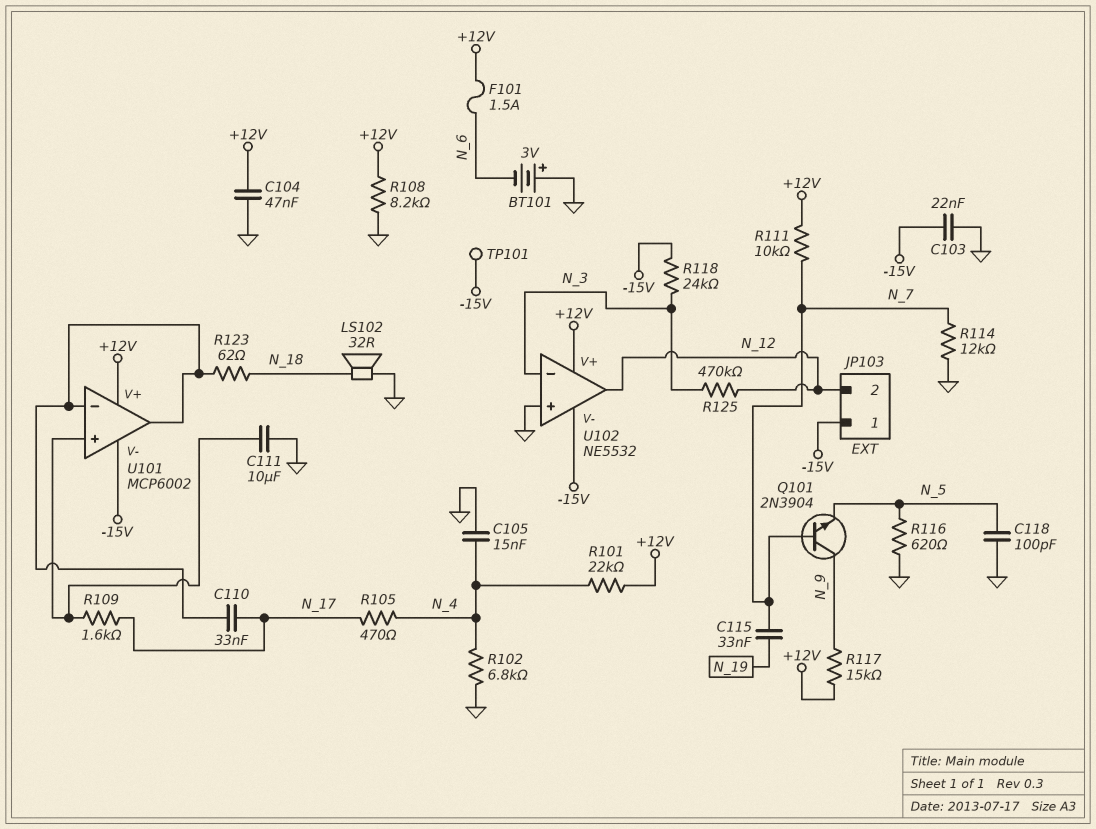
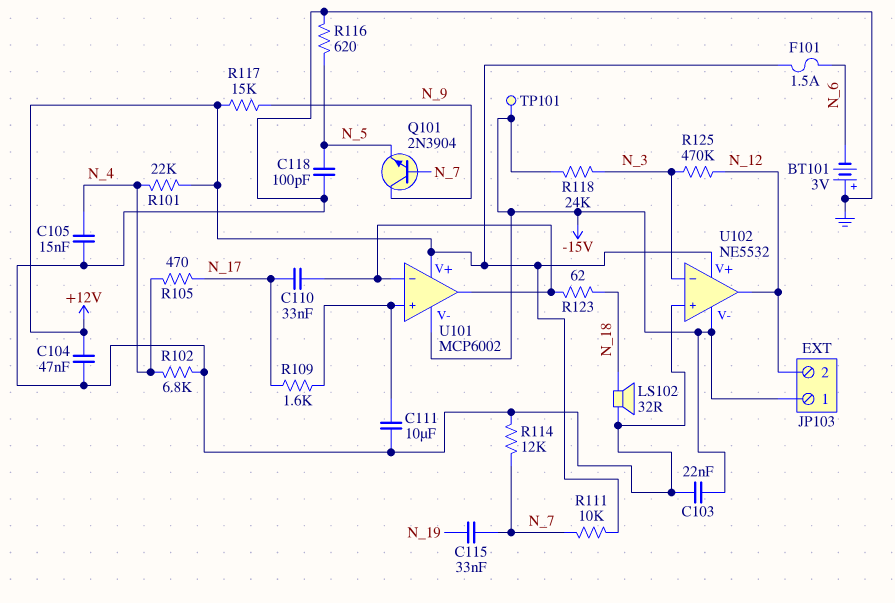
R108: 8.2k (+12V, GND) -> none

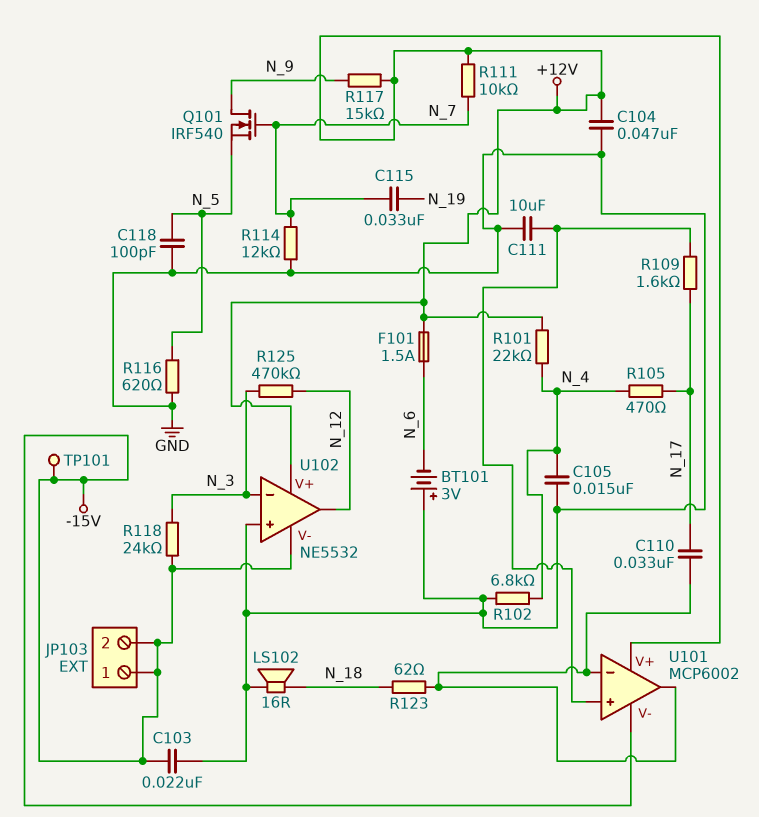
JP103 pin 2: N_12 -> -15V
LS102: speaker 32R (GND, N_18) -> speaker 16R (GND, N_18)
Q101: NPN 2N3904 (B N_7, C N_9, E N_5) -> NMOS IRF540 (G N_7, D N_9, S N_5)

